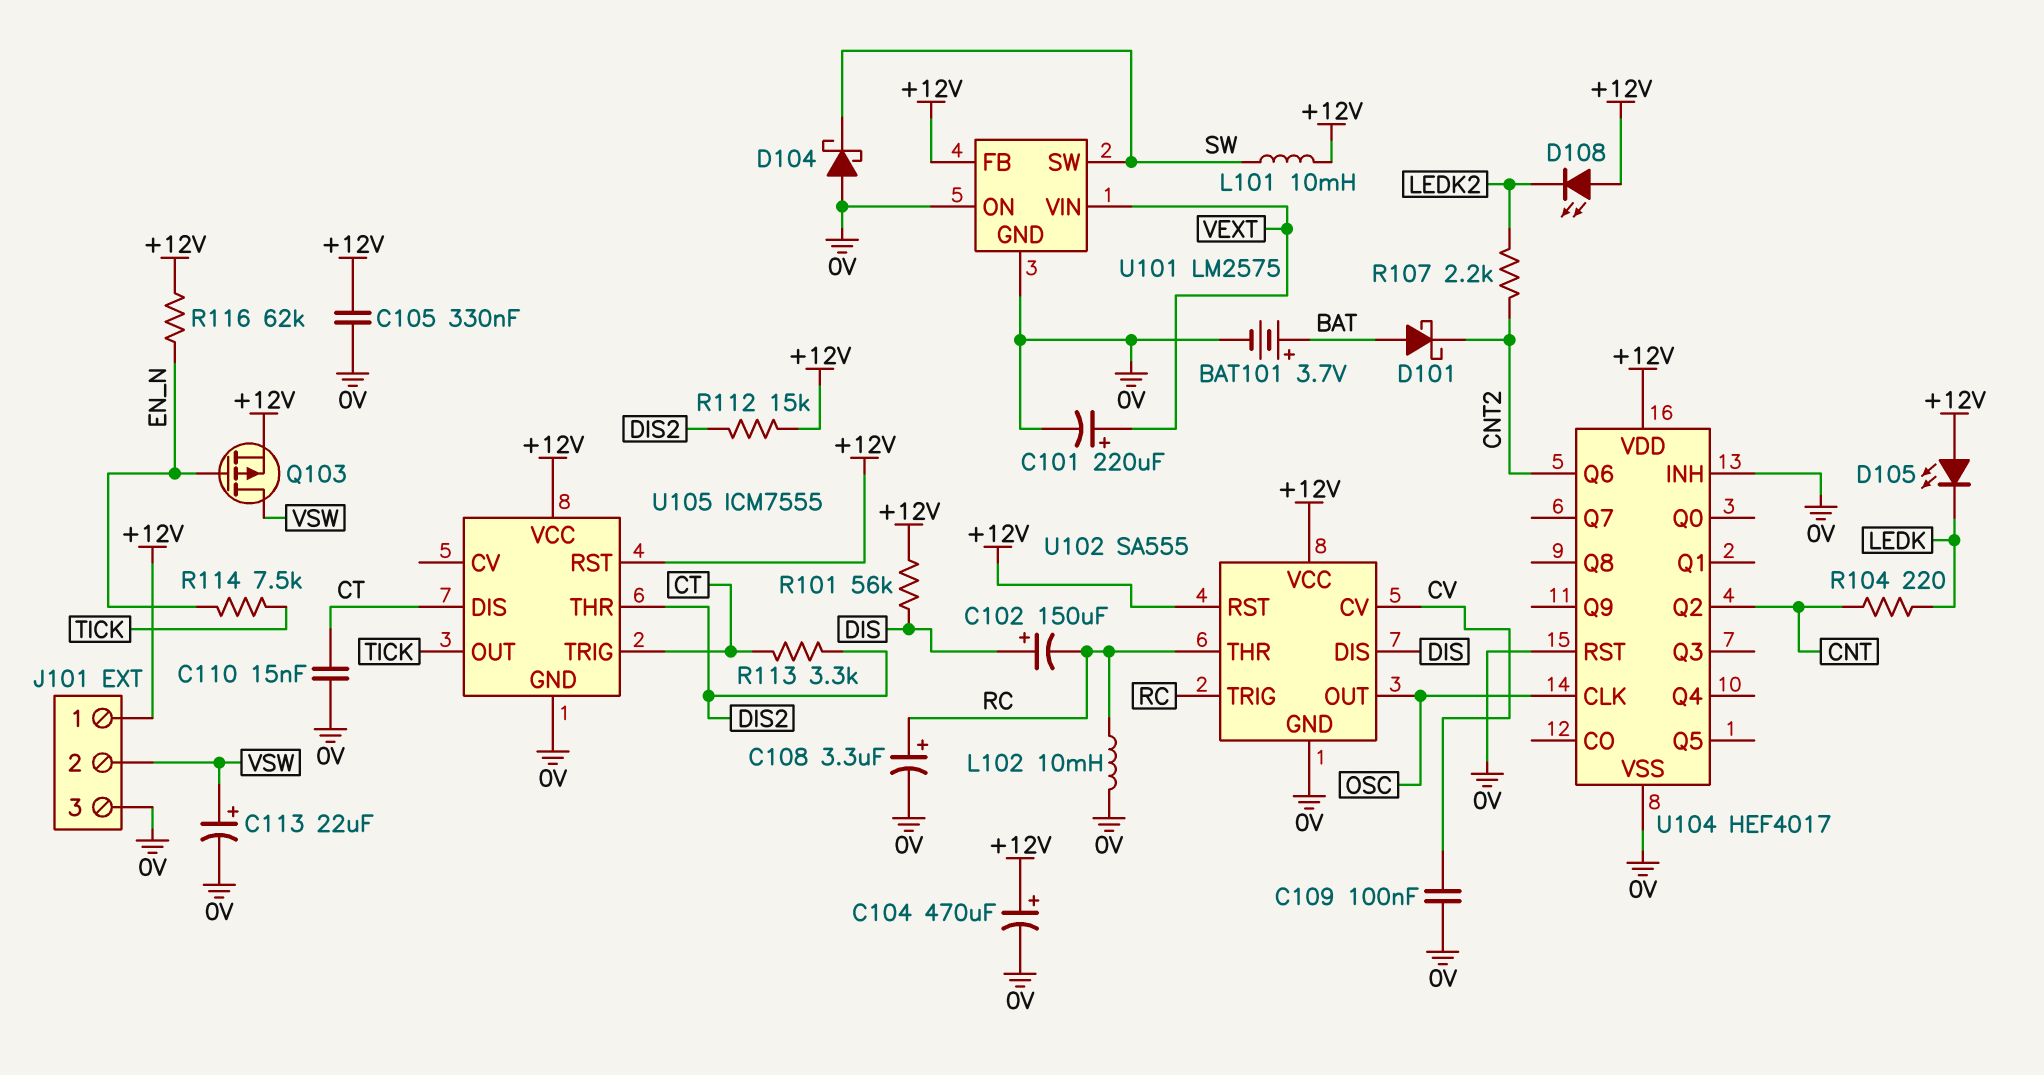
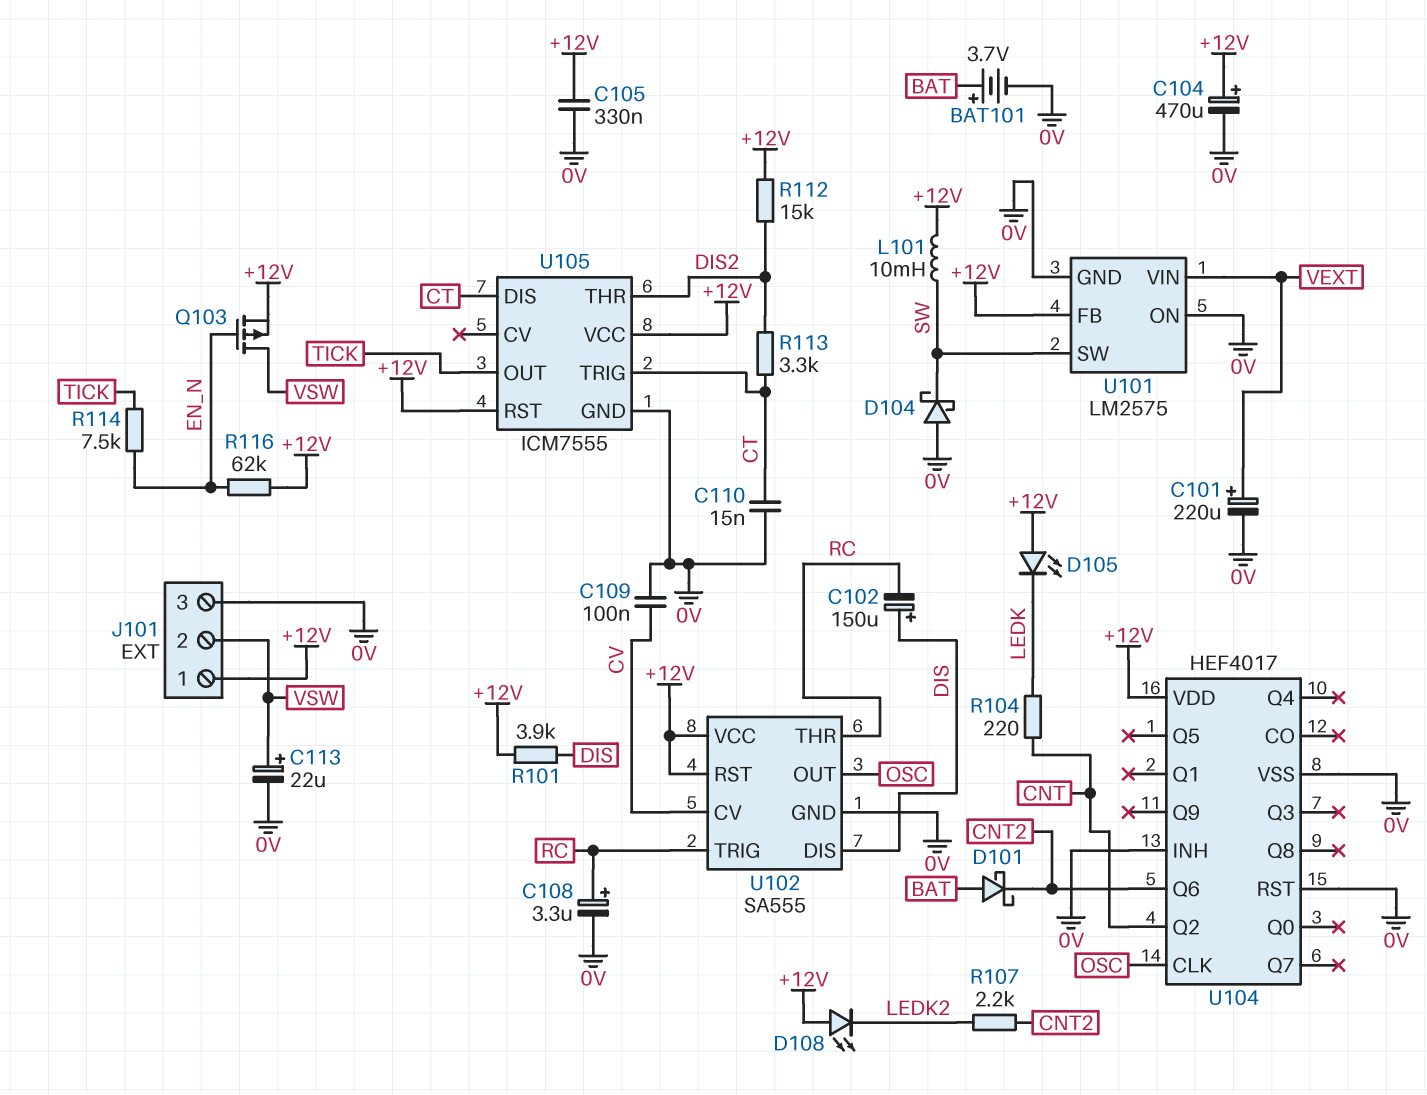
L102: 10mH (0V, RC) -> none
R101: 56k (+12V, DIS) -> 3.9k (+12V, DIS)

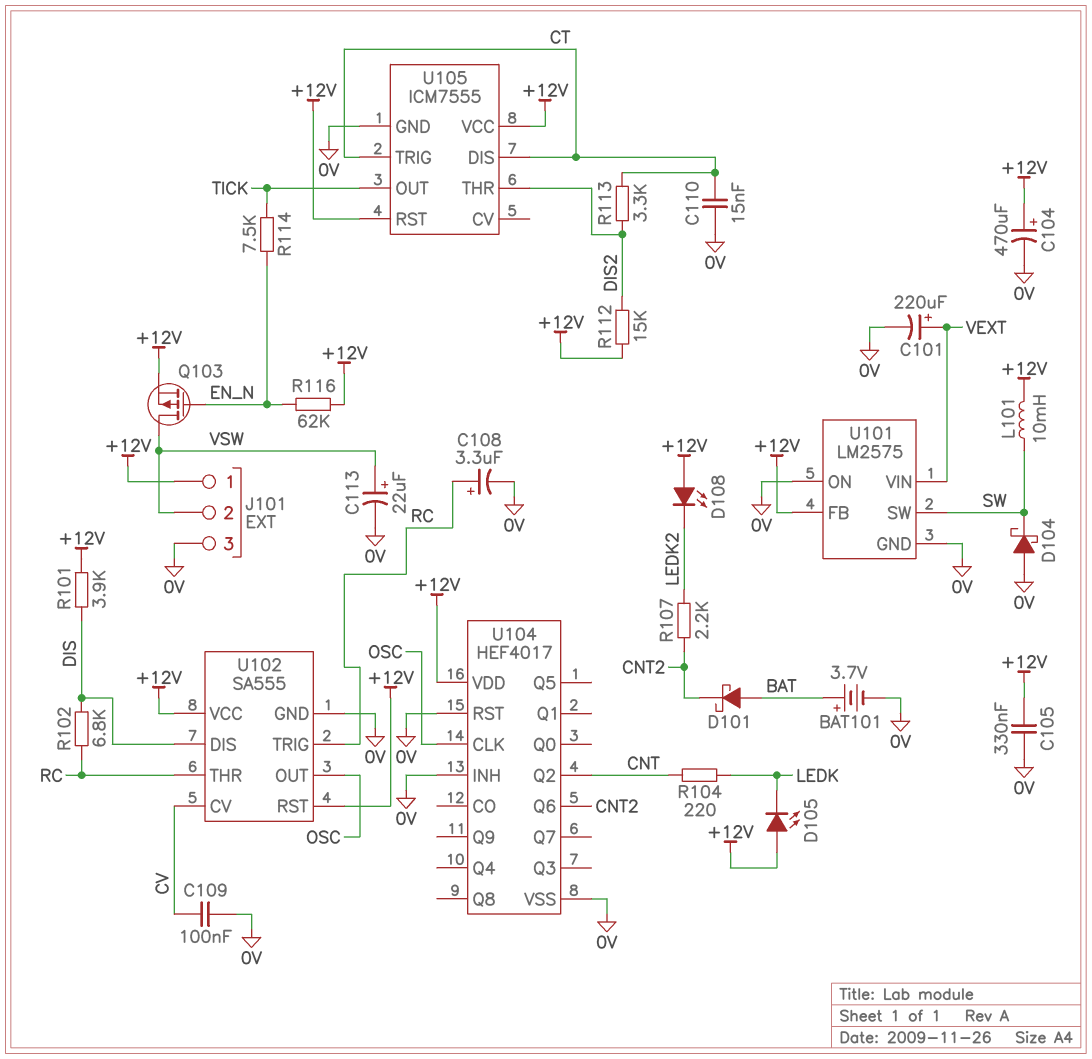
C102: 150uF (plus DIS, minus RC) -> none
R102: none -> 6.8k (DIS, RC)

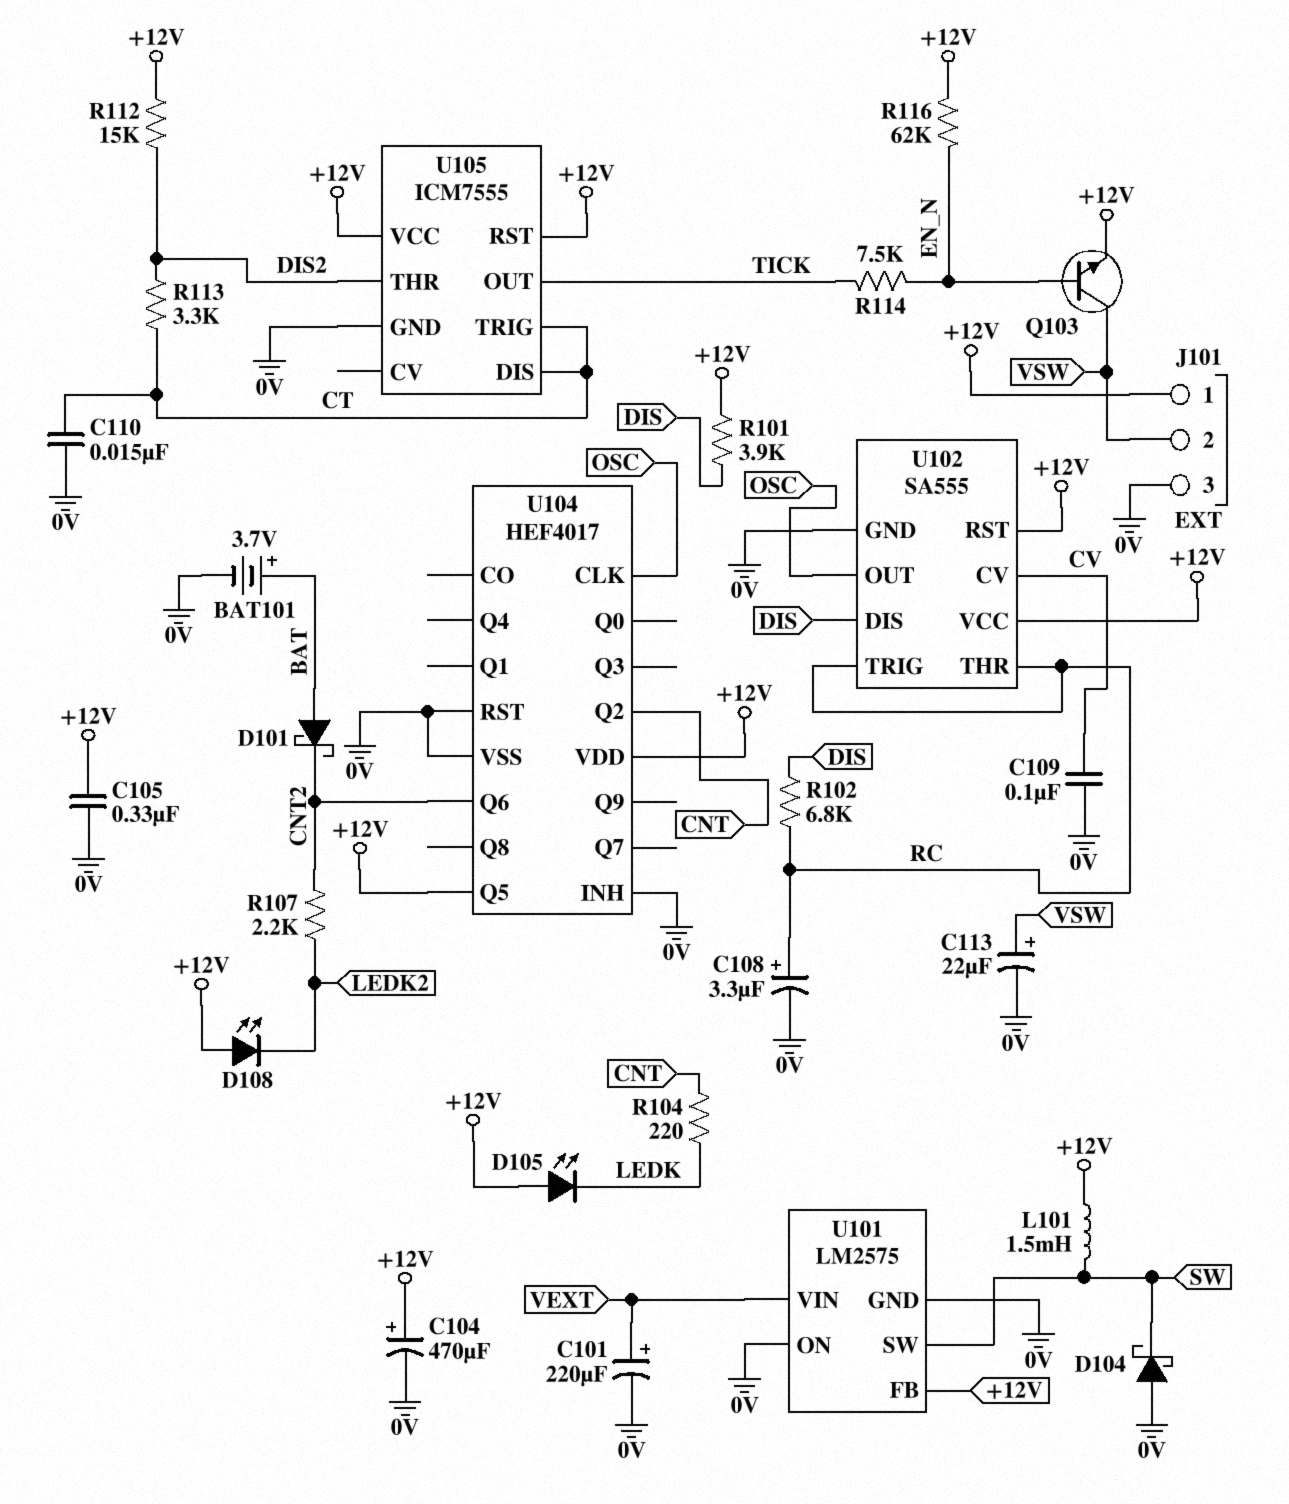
L101: 10mH (+12V, SW) -> 1.5mH (+12V, SW)
Q103: PMOS (G EN_N, D VSW, S +12V) -> NPN (B EN_N, C VSW, E +12V)
U104 pin Q5: none -> +12V

